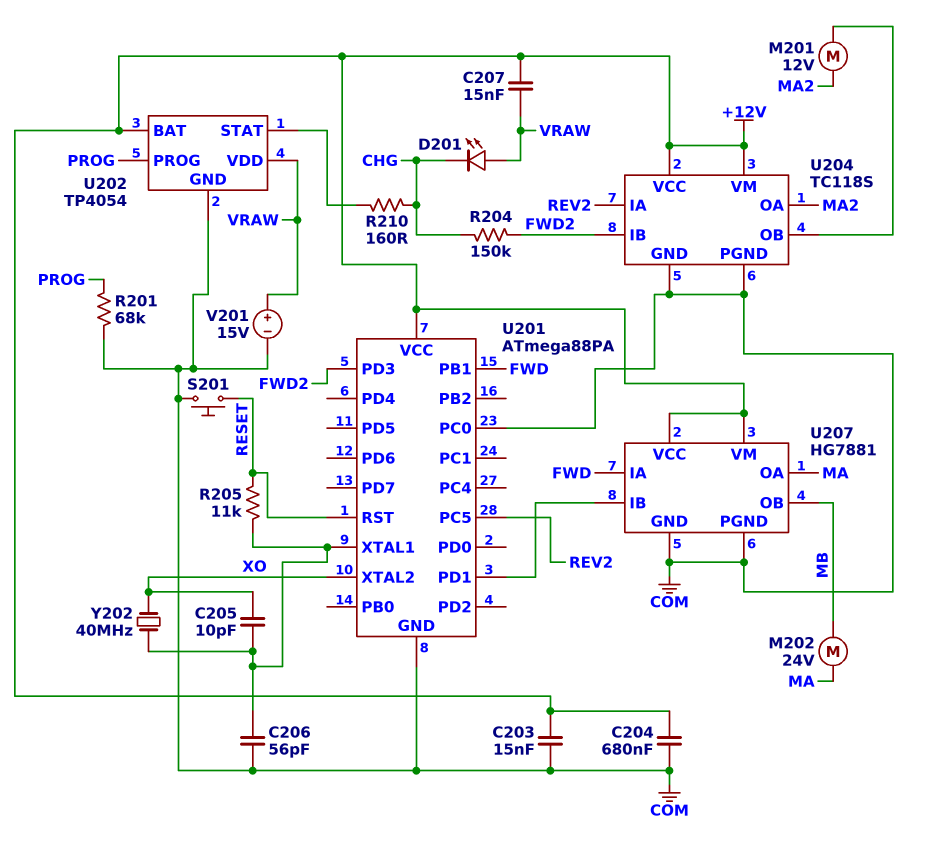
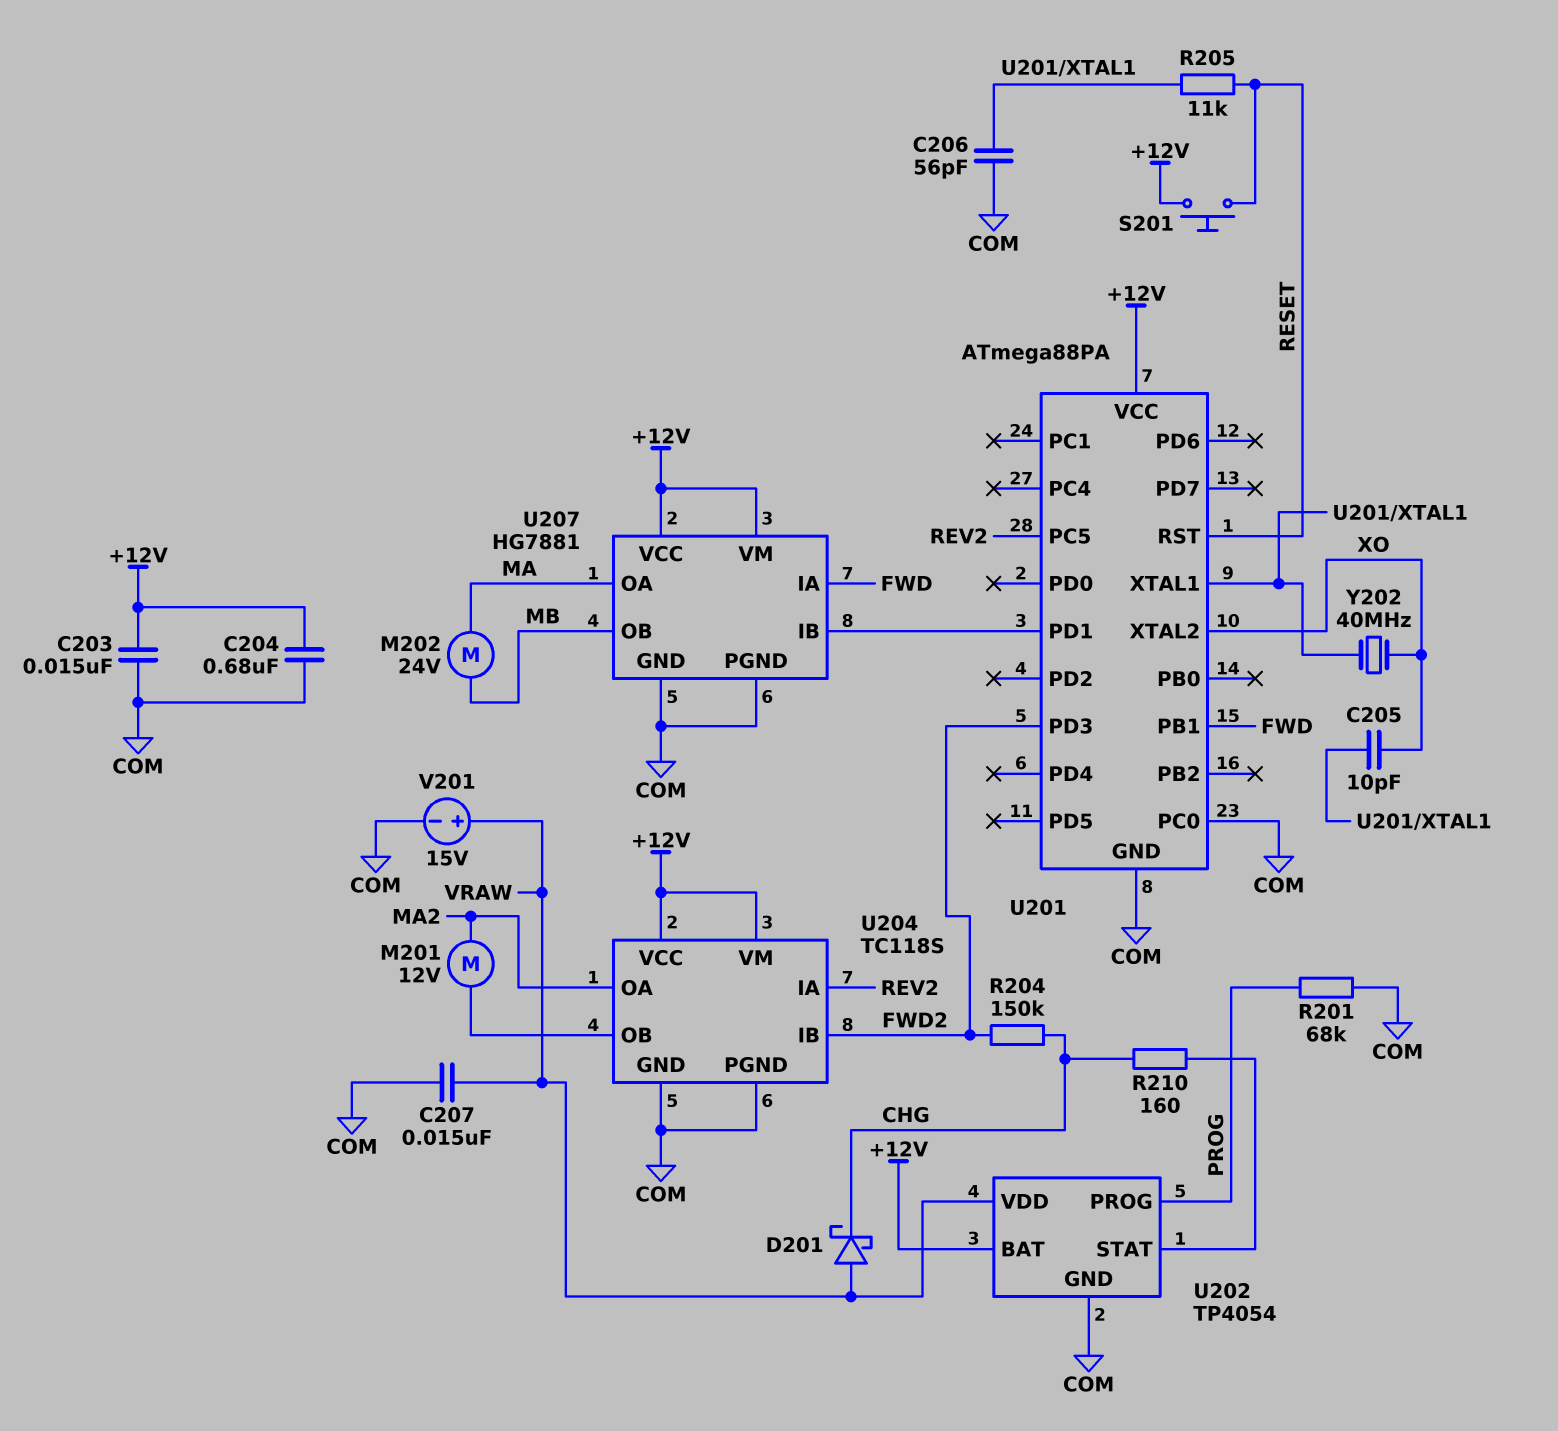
C207: 15nF (+12V, VRAW) -> 15nF (COM, VRAW)
D201: LED (A VRAW, K CHG) -> schottky (A VRAW, K CHG)
S201: button (COM, RESET) -> button (+12V, RESET)

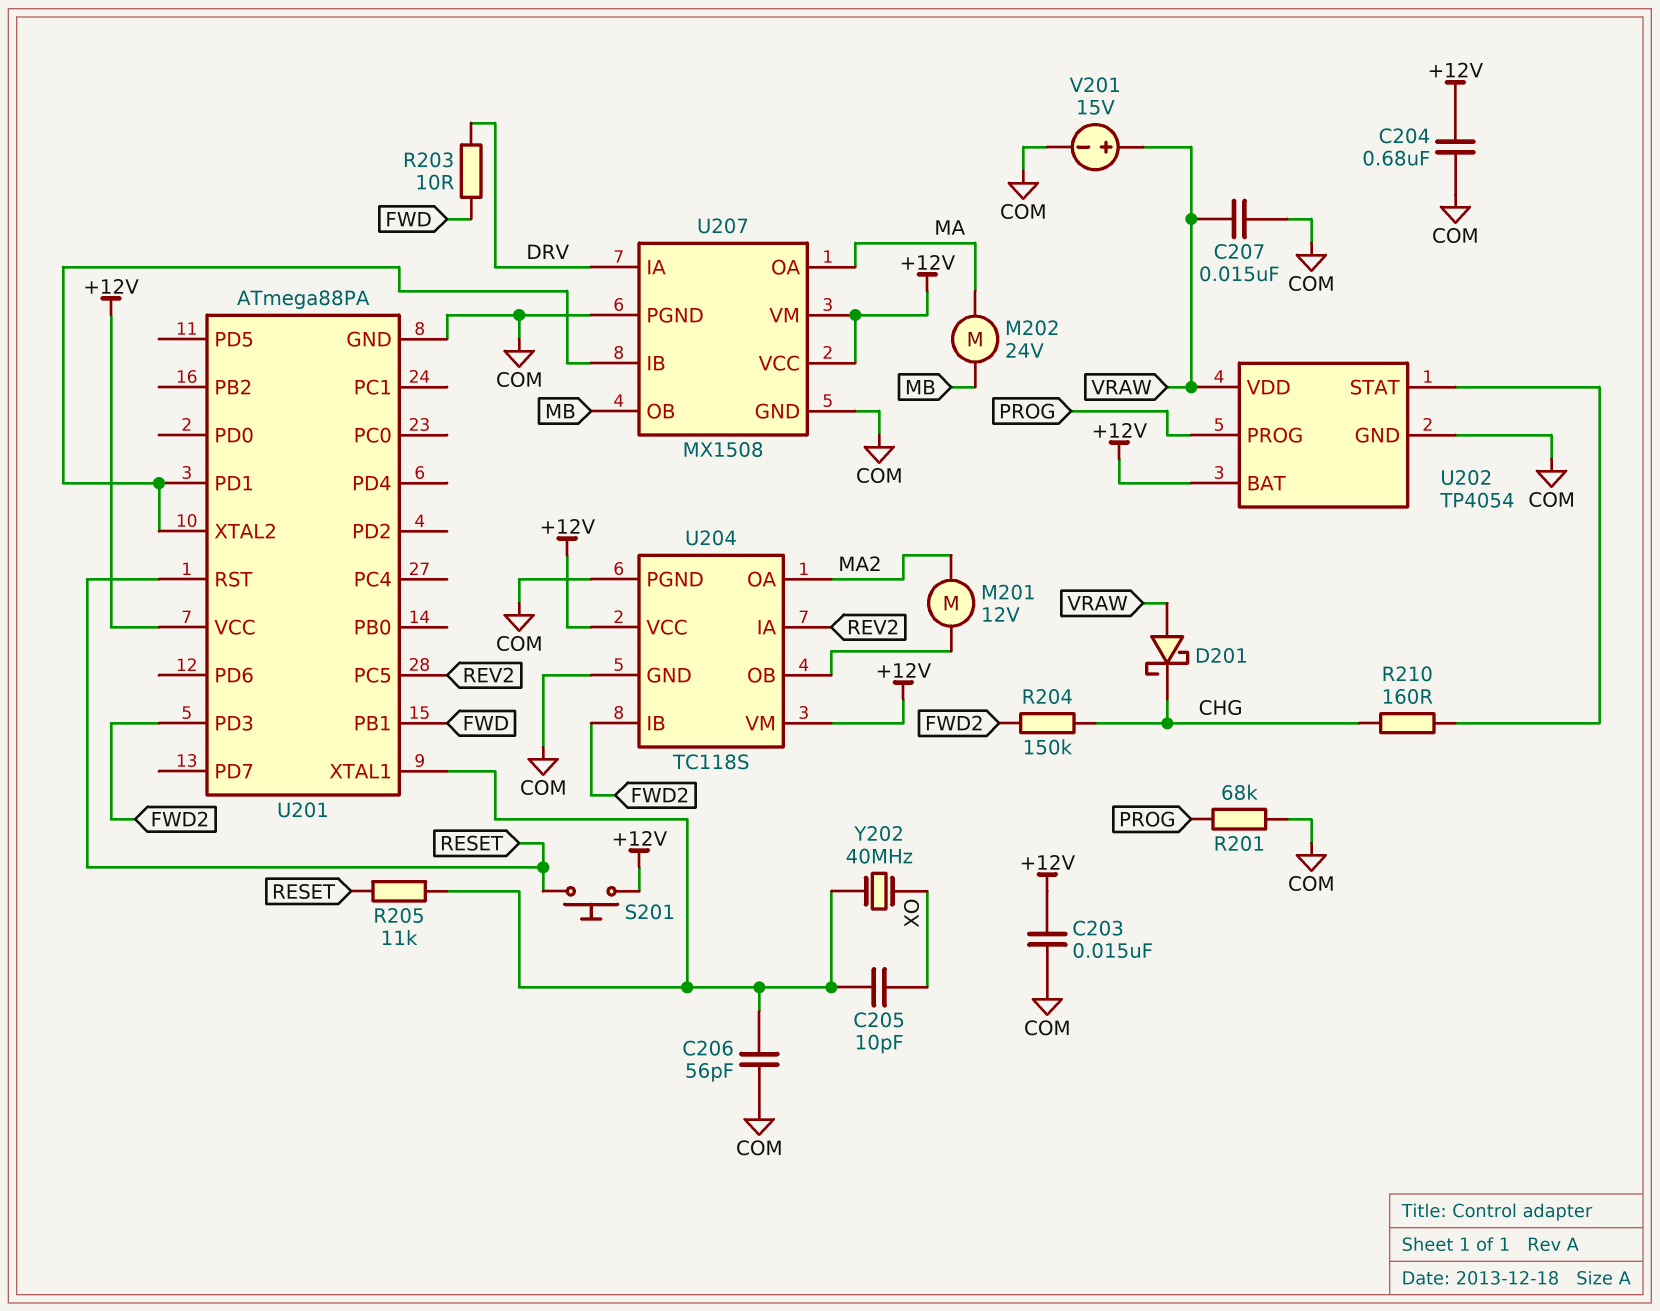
R203: none -> 10 (DRV, FWD)
U201 pin PC0: COM -> none
U201 pin XTAL2: XO -> U201/PD1
U207: HG7881 -> MX1508
U207 pin IA: FWD -> DRV

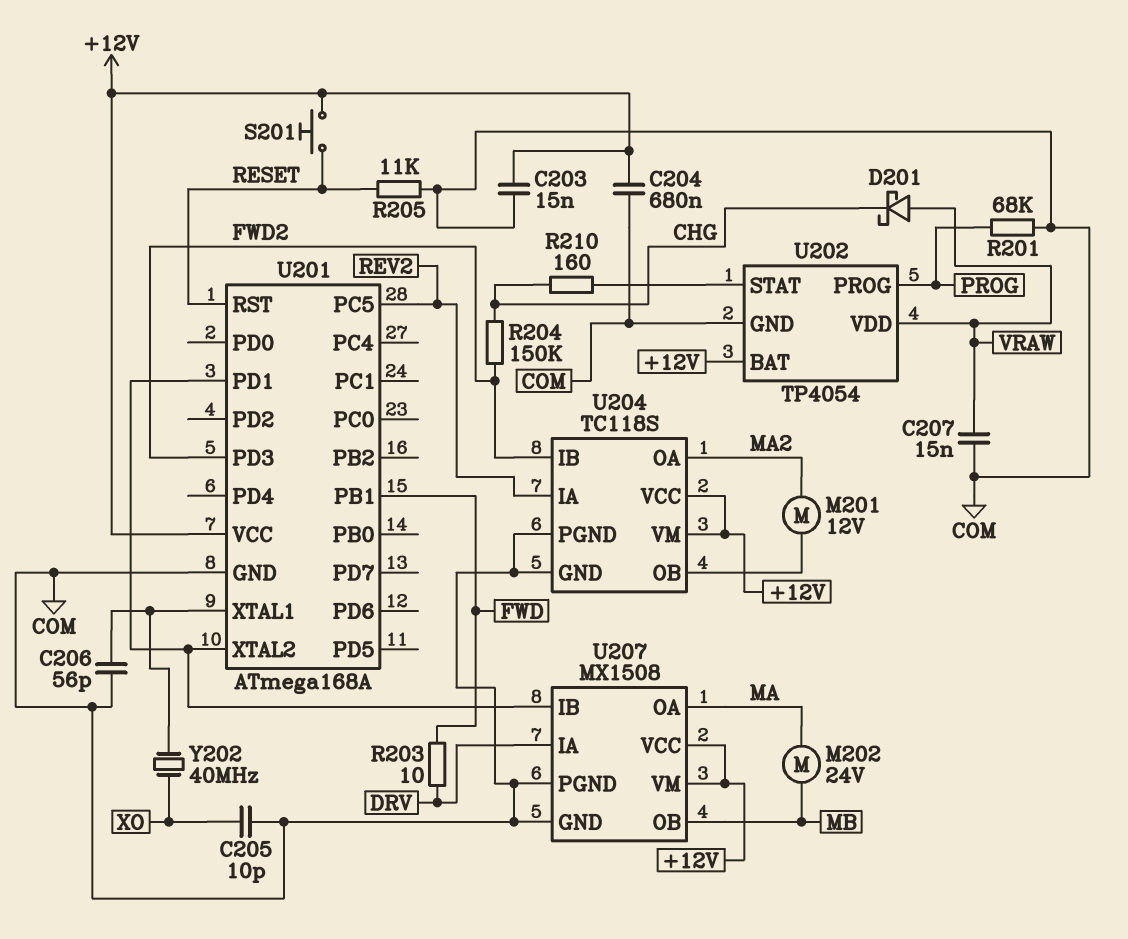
C205: 10pF (U201/XTAL1, XO) -> 10pF (COM, XO)
R205: 11k (RESET, U201/XTAL1) -> 11k (COM, RESET)
U201: ATmega88PA -> ATmega168A
V201: 15V (plus VRAW, minus COM) -> none

